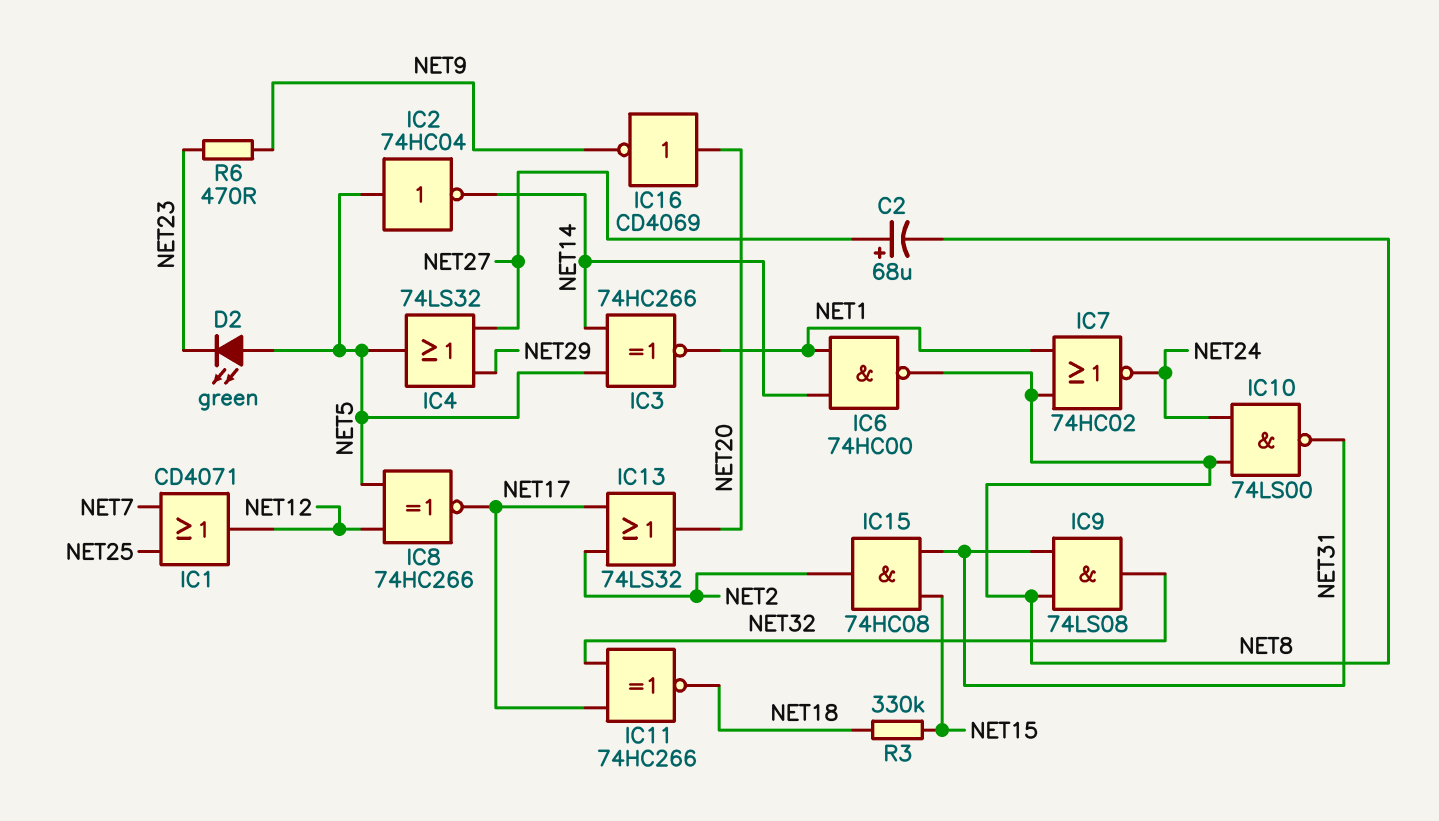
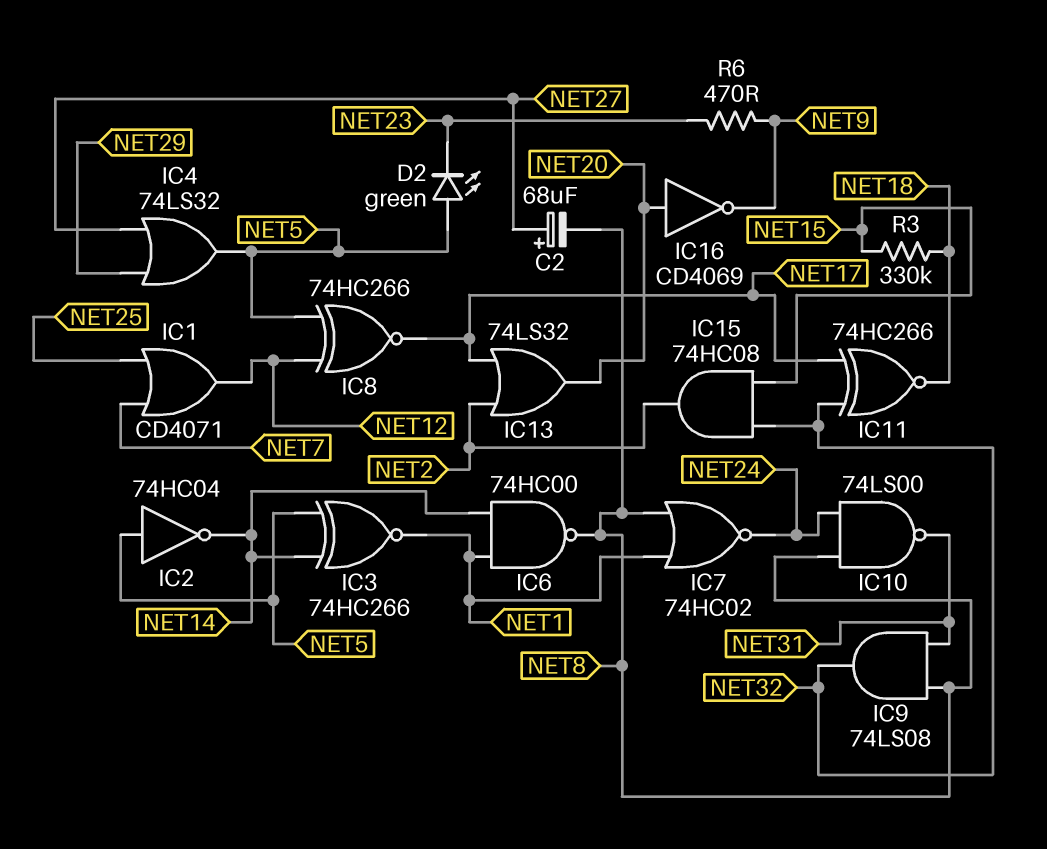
IC15: AND 74HC08 (in NET15, in NET31, out NET2) -> AND 74HC08 (in NET15, in NET32, out NET2)

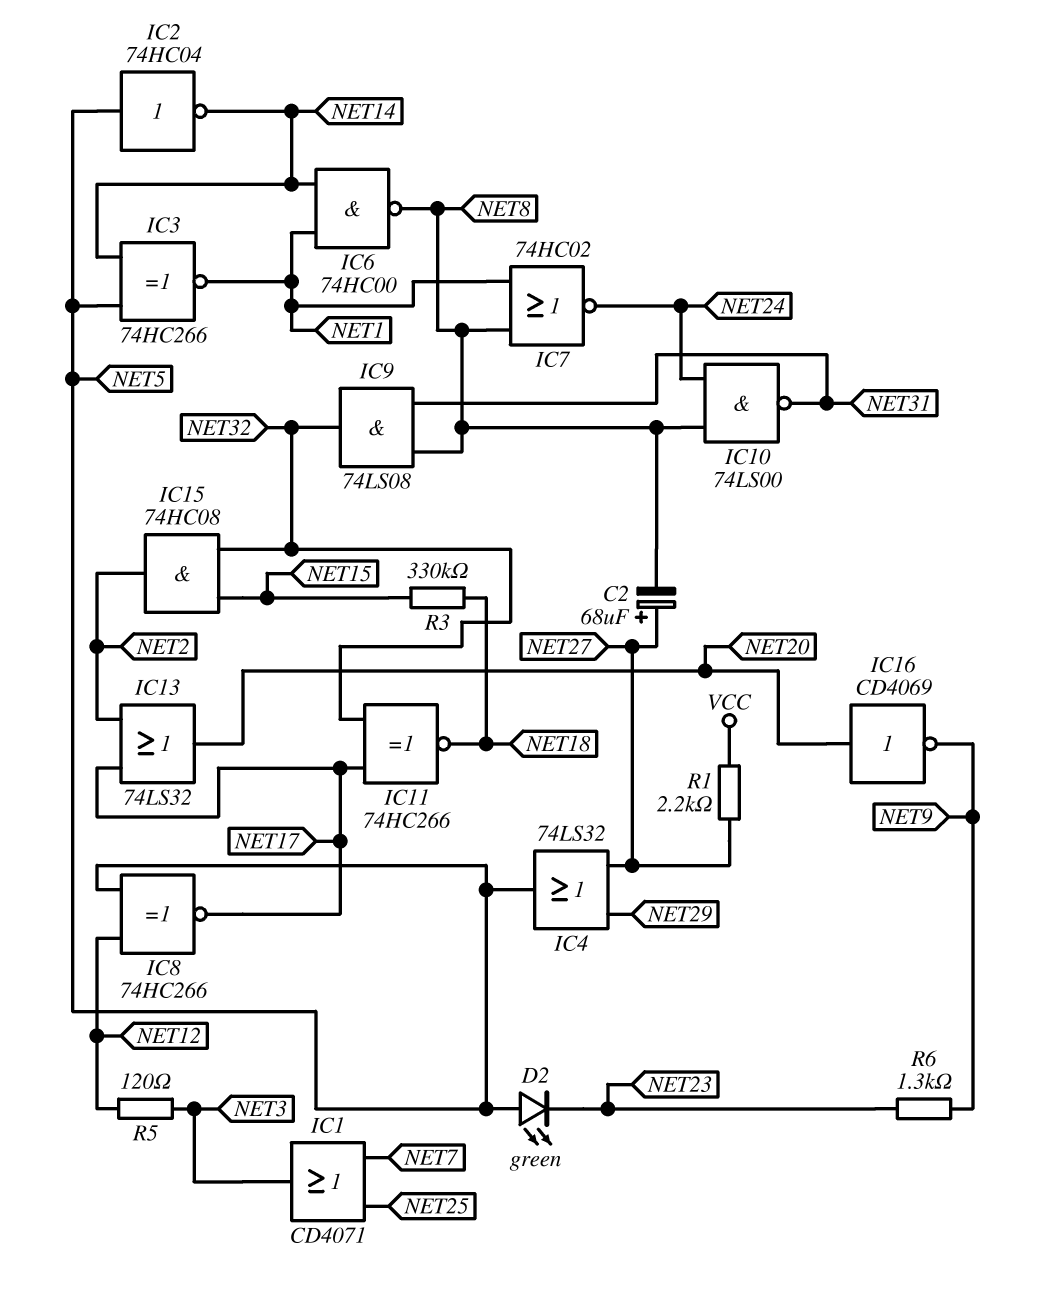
IC1: OR CD4071 (in NET7, in NET25, out NET12) -> OR CD4071 (in NET7, in NET25, out NET3)
R1: none -> 2.2k (NET27, VCC)
R5: none -> 120 (NET3, NET12)
R6: 470 (NET9, NET23) -> 1.3k (NET9, NET23)

